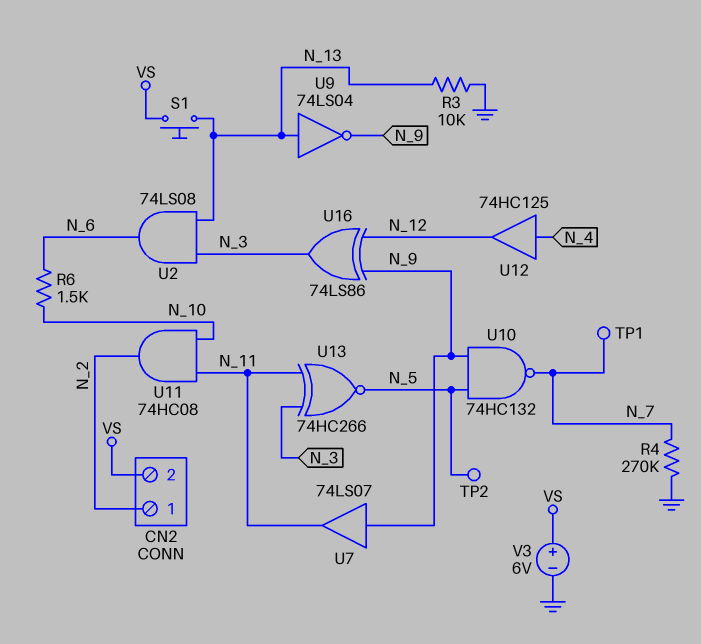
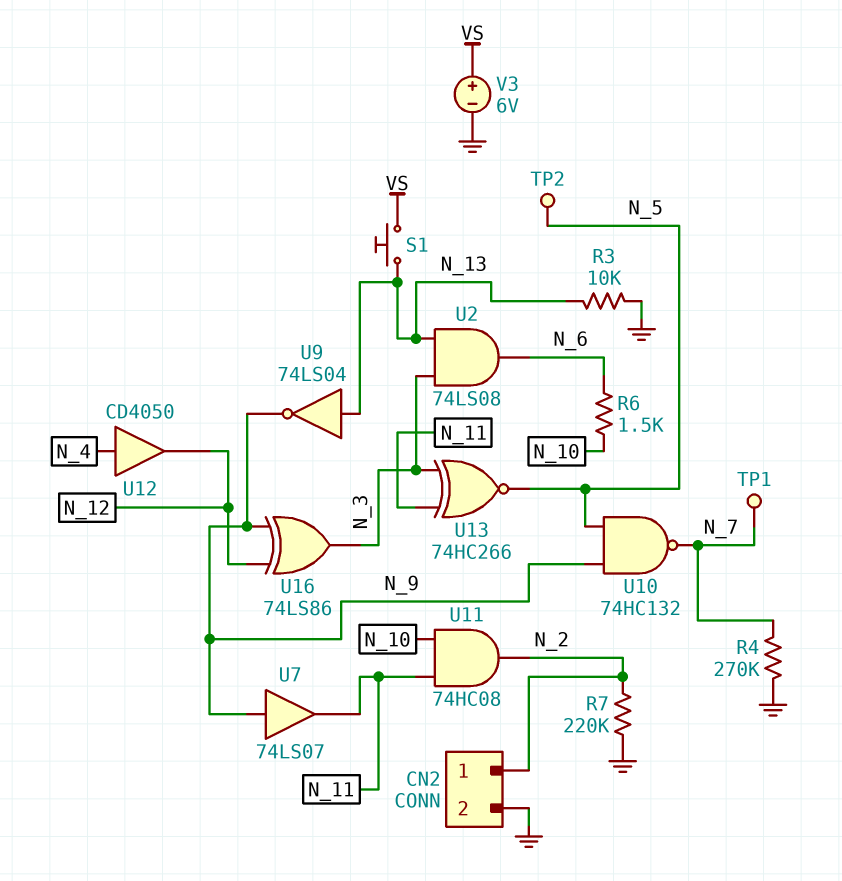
CN2 pin 2: VS -> GND
R7: none -> 220k (GND, N_2)
U12: buffer 74HC125 (in N_4, out N_12) -> buffer CD4050 (in N_4, out N_12)

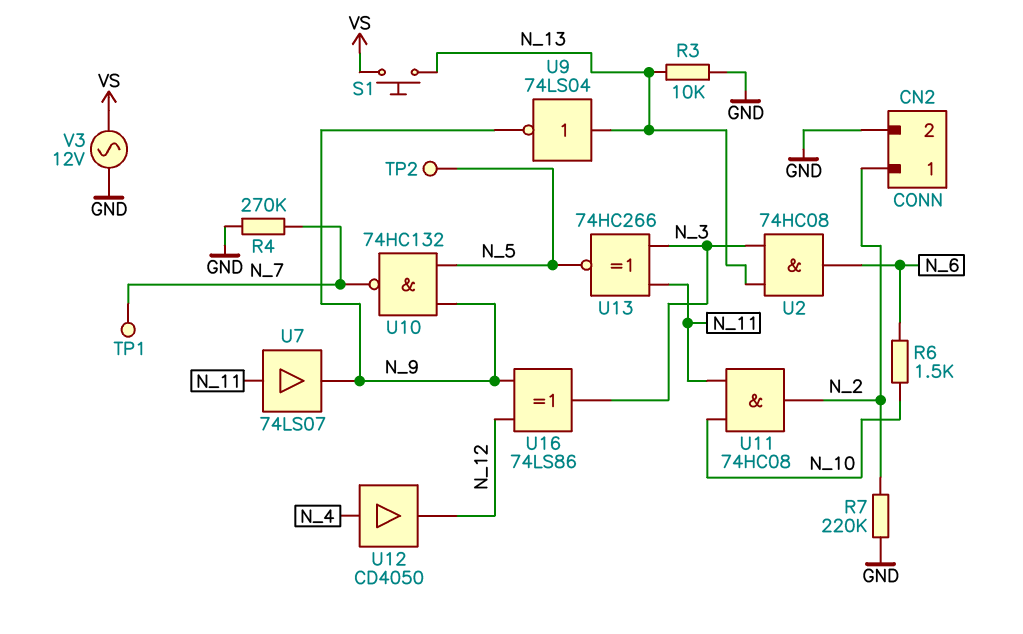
U2: AND 74LS08 (in N_3, in N_13, out N_6) -> AND 74HC08 (in N_3, in N_13, out N_6)
U7: buffer 74LS07 (in N_9, out N_11) -> buffer 74LS07 (in N_11, out N_9)
V3: 6V (plus VS, minus GND) -> AC 12V (GND, VS)

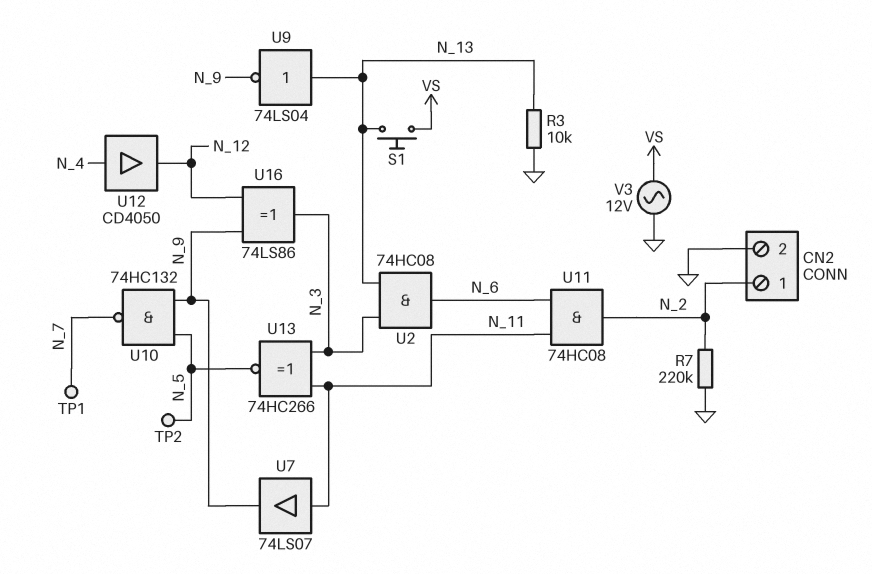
R4: 270k (GND, N_7) -> none
R6: 1.5k (N_6, N_10) -> none
U11: AND 74HC08 (in N_10, in N_11, out N_2) -> AND 74HC08 (in N_6, in N_11, out N_2)

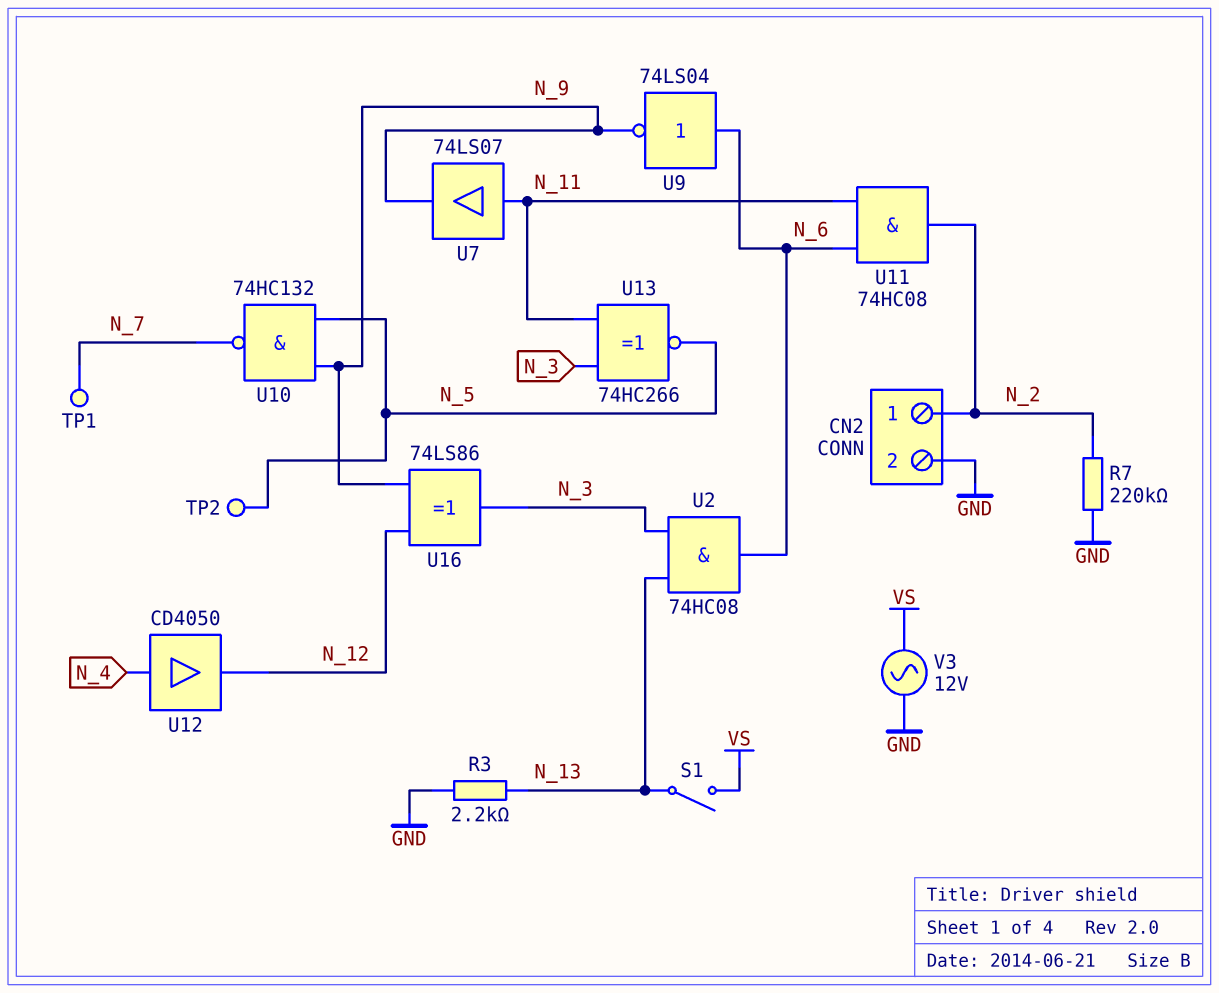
R3: 10k (GND, N_13) -> 2.2k (GND, N_13)
S1: button (N_13, VS) -> switch (N_13, VS)
U9: NOT 74LS04 (in N_13, out N_9) -> NOT 74LS04 (in N_6, out N_9)

